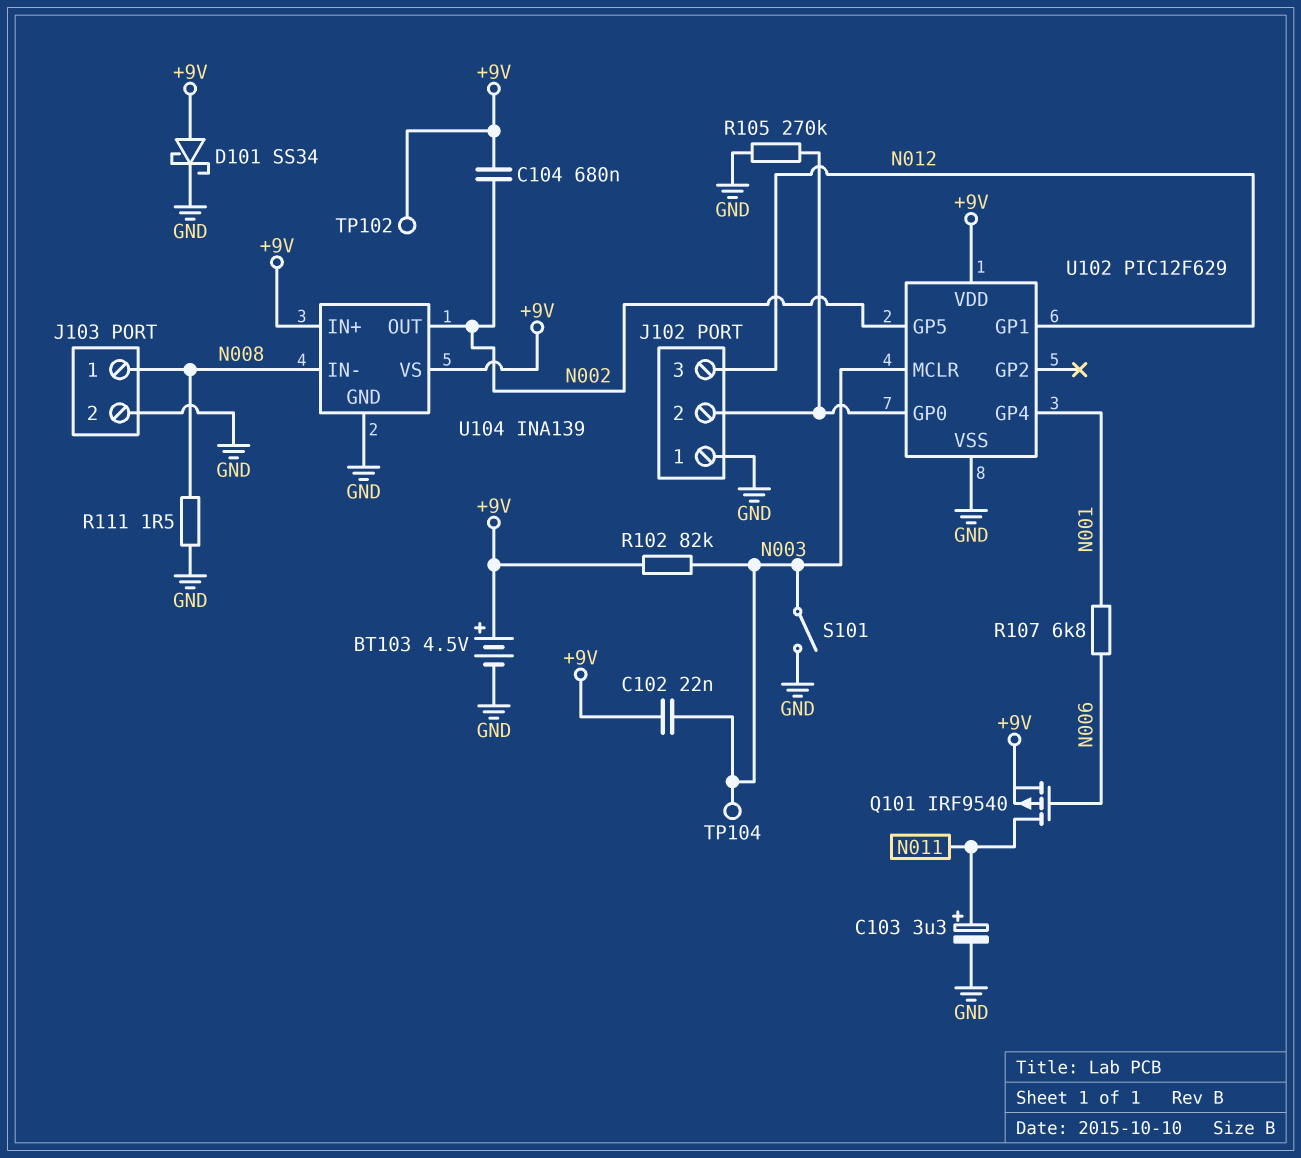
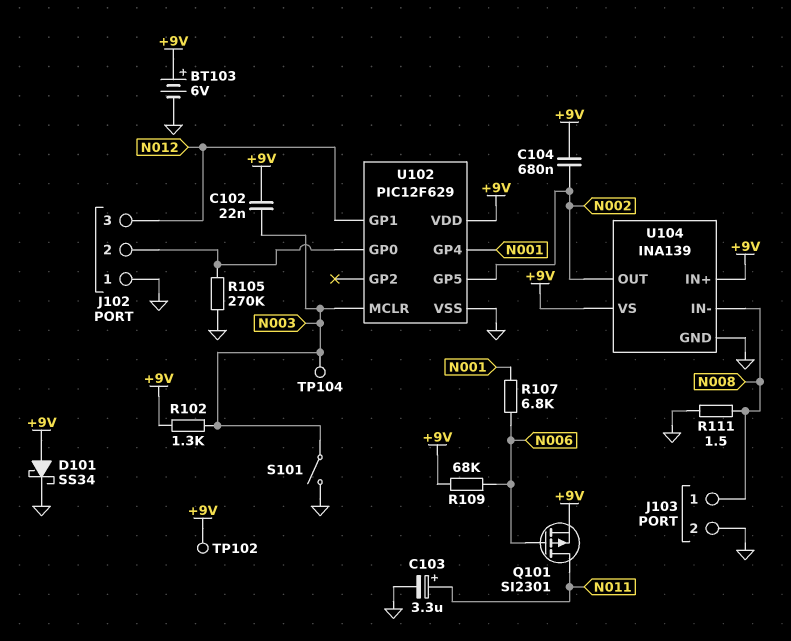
BT103: 4.5V (plus +9V, minus GND) -> 6V (plus +9V, minus GND)
Q101: PMOS IRF9540 (G N006, D N011, S +9V) -> PMOS SI2301 (G N006, D N011, S +9V)
R102: 82k (+9V, N003) -> 1.3k (+9V, N003)
R109: none -> 68k (+9V, N006)

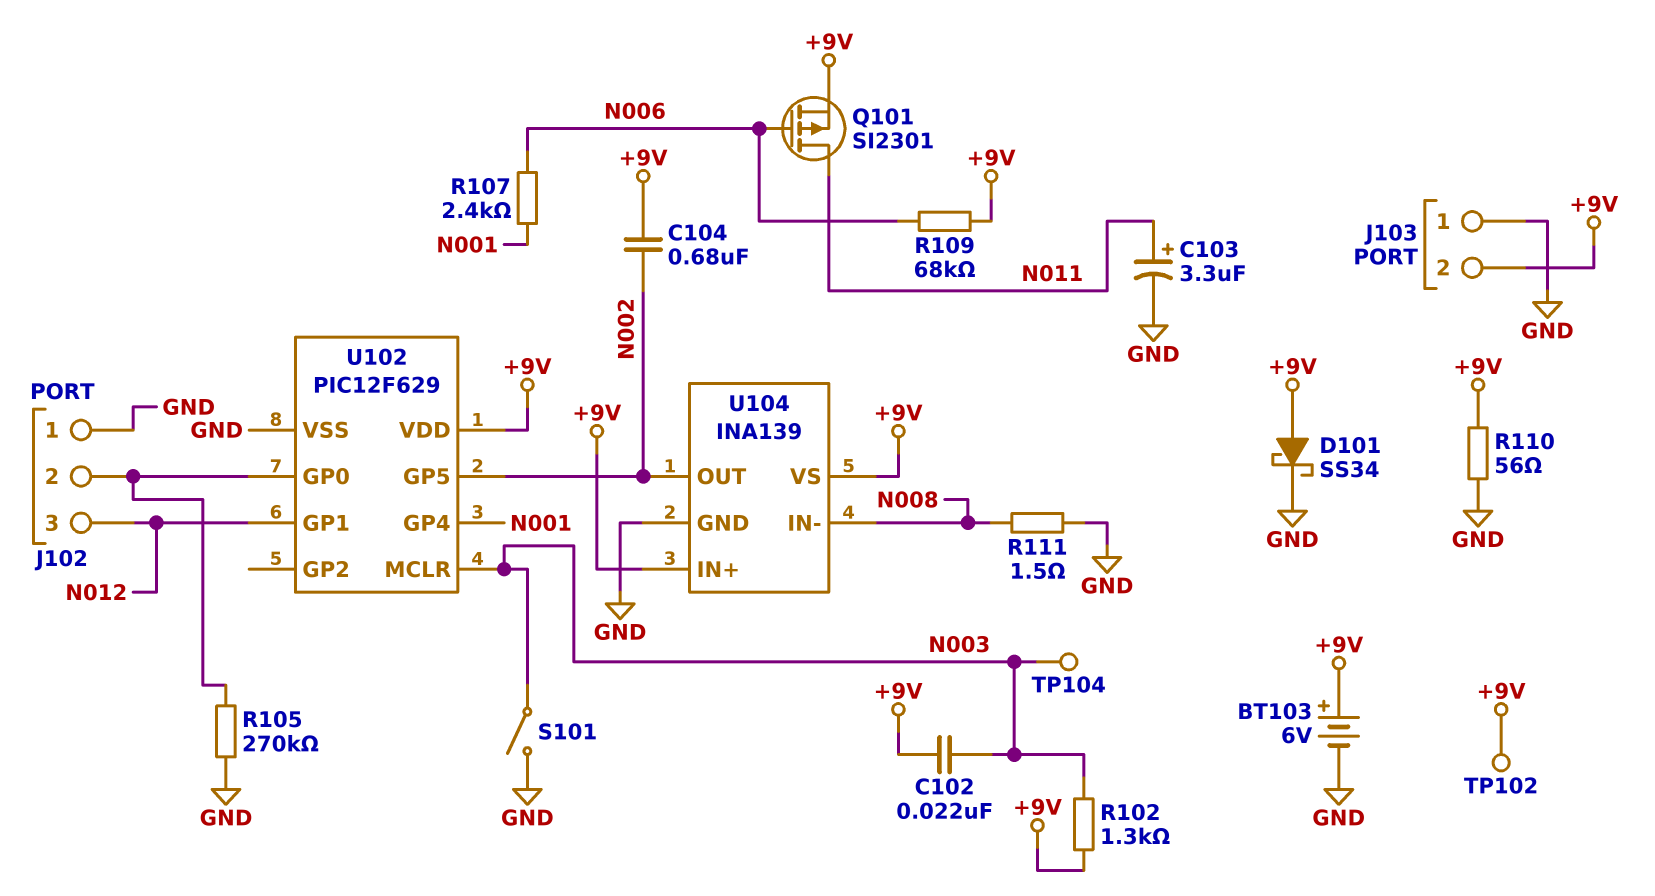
J103 pin 1: N008 -> GND
J103 pin 2: GND -> +9V
R107: 6.8k (N001, N006) -> 2.4k (N001, N006)
R110: none -> 56 (+9V, GND)

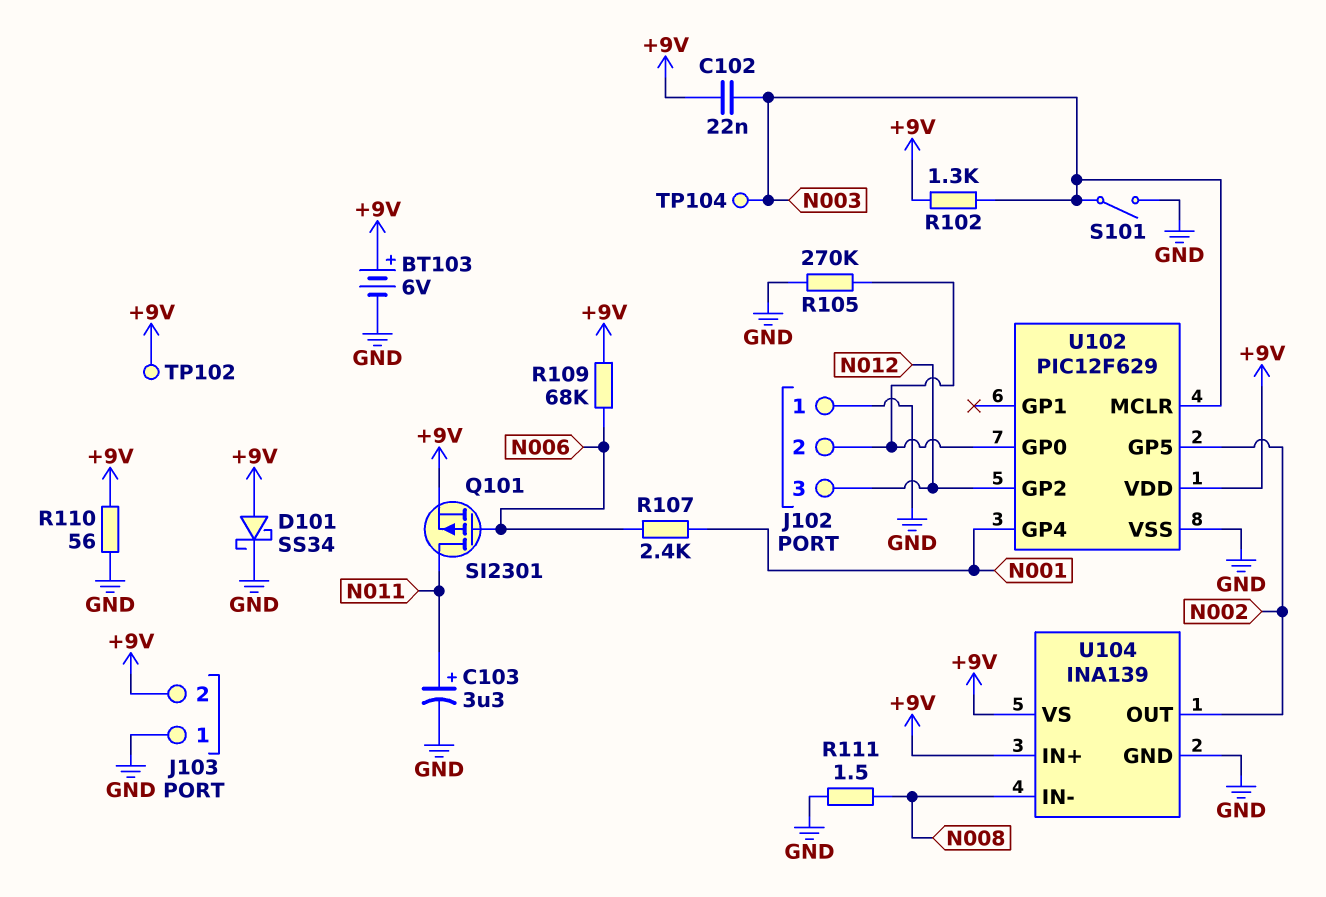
C104: 680nF (+9V, N002) -> none
U102 pin GP1: N012 -> none
U102 pin GP2: none -> N012

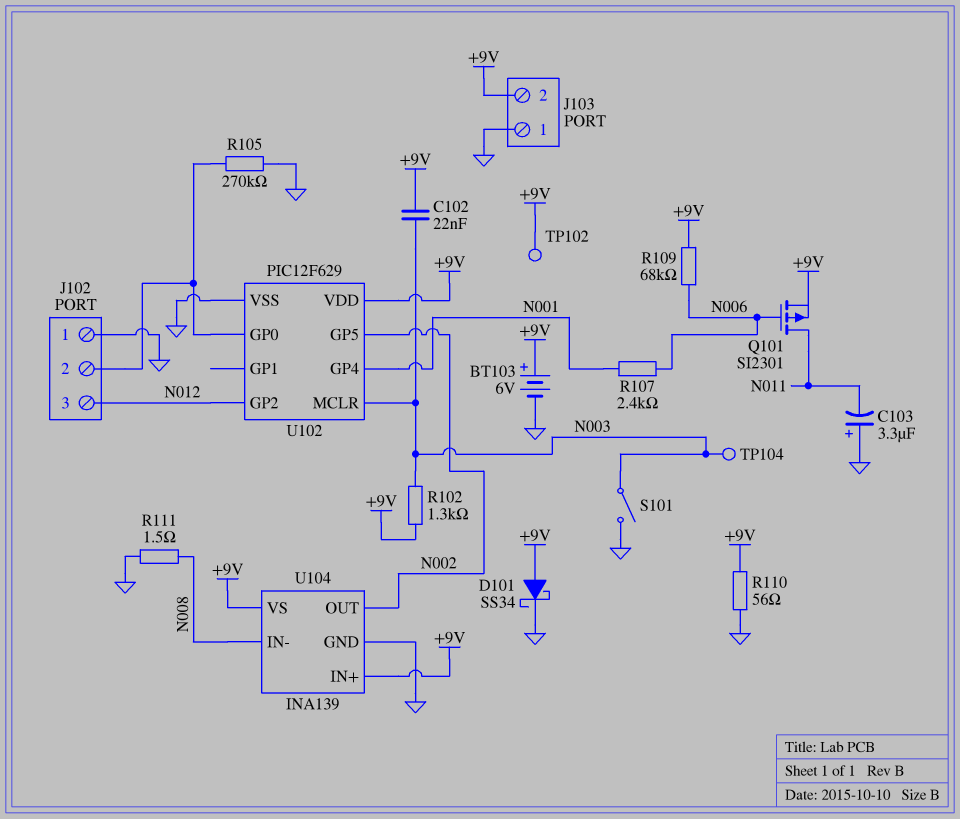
C103: 3.3uF (plus N011, minus GND) -> 3.3uF (plus GND, minus N011)

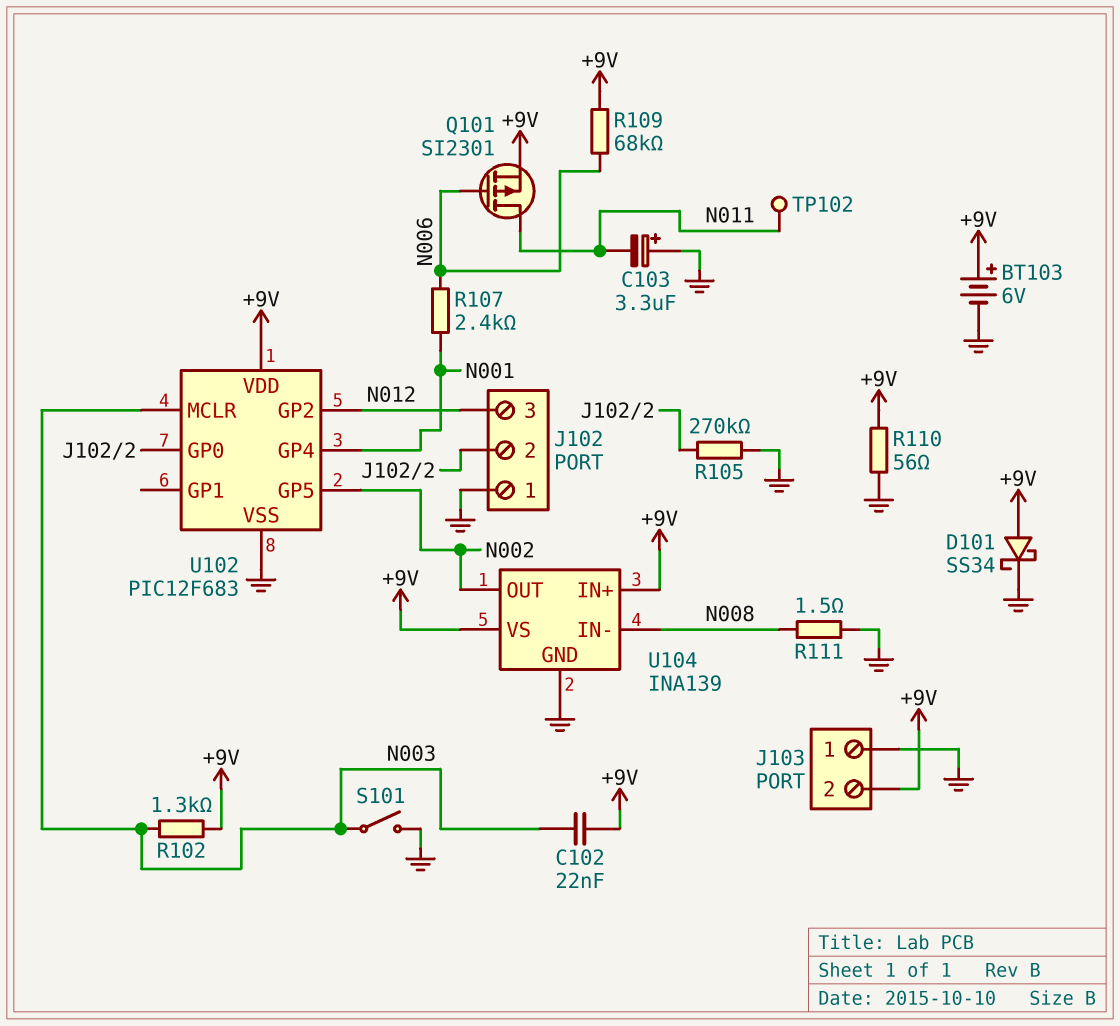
TP102: test point (+9V) -> test point (N011)
TP104: test point (N003) -> none
U102: PIC12F629 -> PIC12F683

